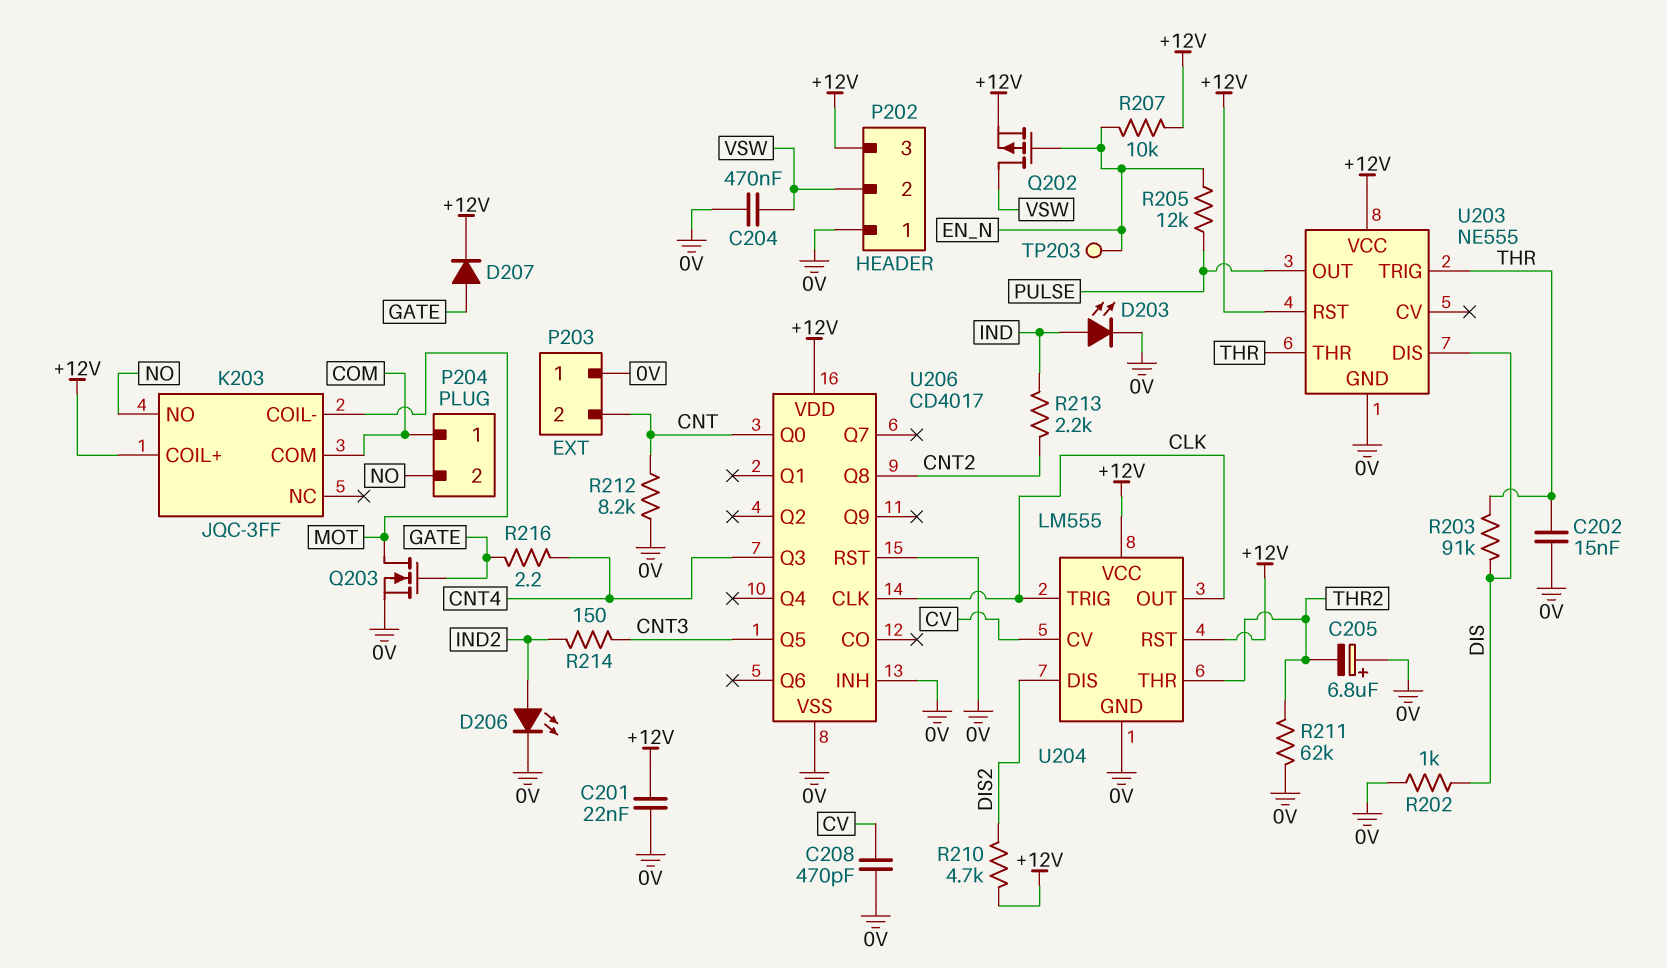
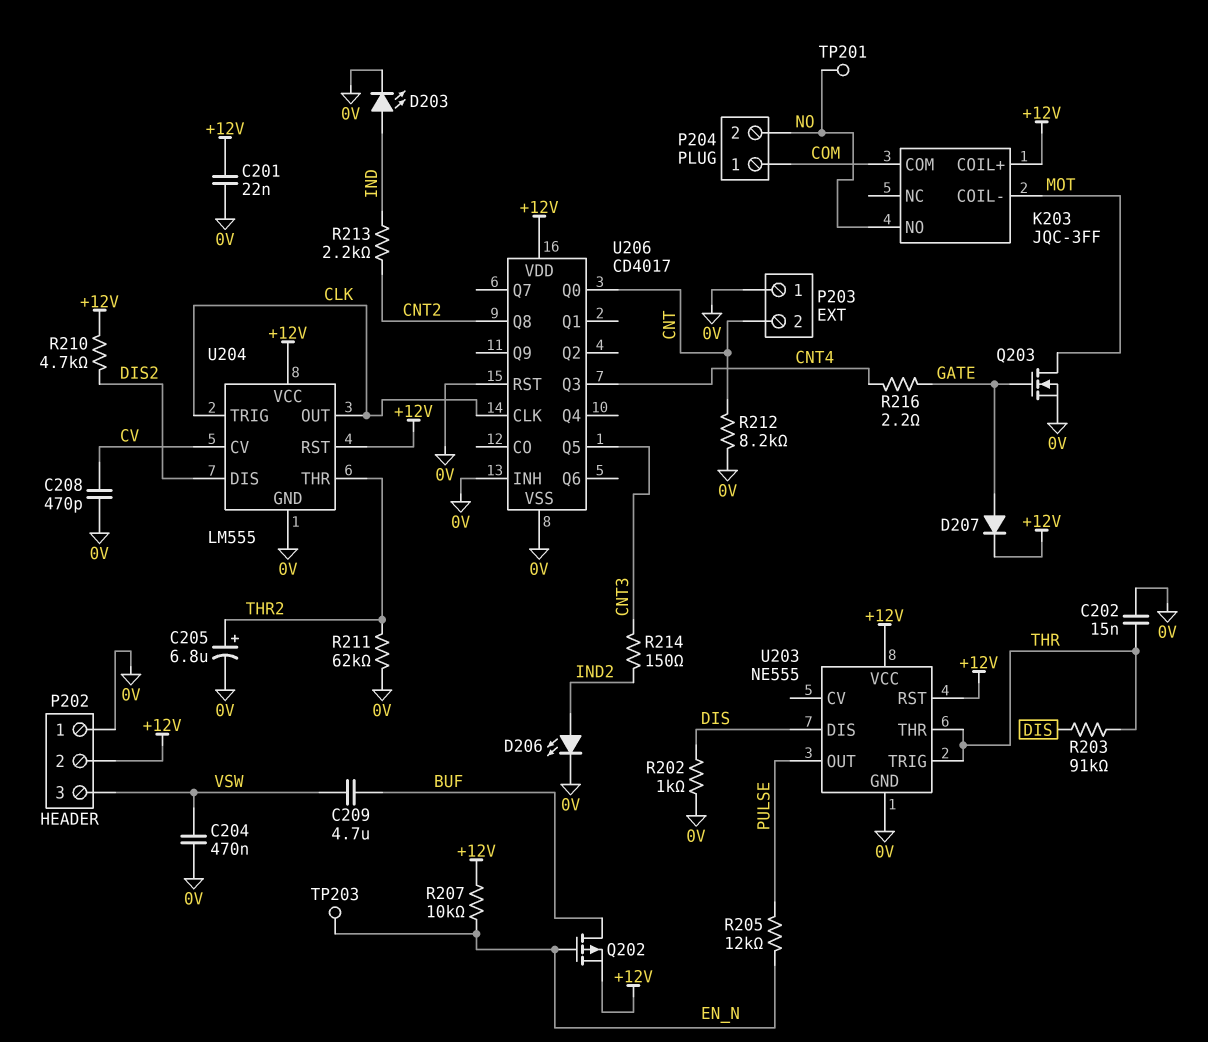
C205: 6.8uF (plus 0V, minus THR2) -> 6.8uF (plus THR2, minus 0V)
C209: none -> 4.7uF (BUF, VSW)
P202 pin 2: VSW -> +12V
P202 pin 3: +12V -> VSW
Q202: PMOS (G EN_N, D VSW, S +12V) -> PMOS (G EN_N, D BUF, S +12V)
TP201: none -> test point (NO)

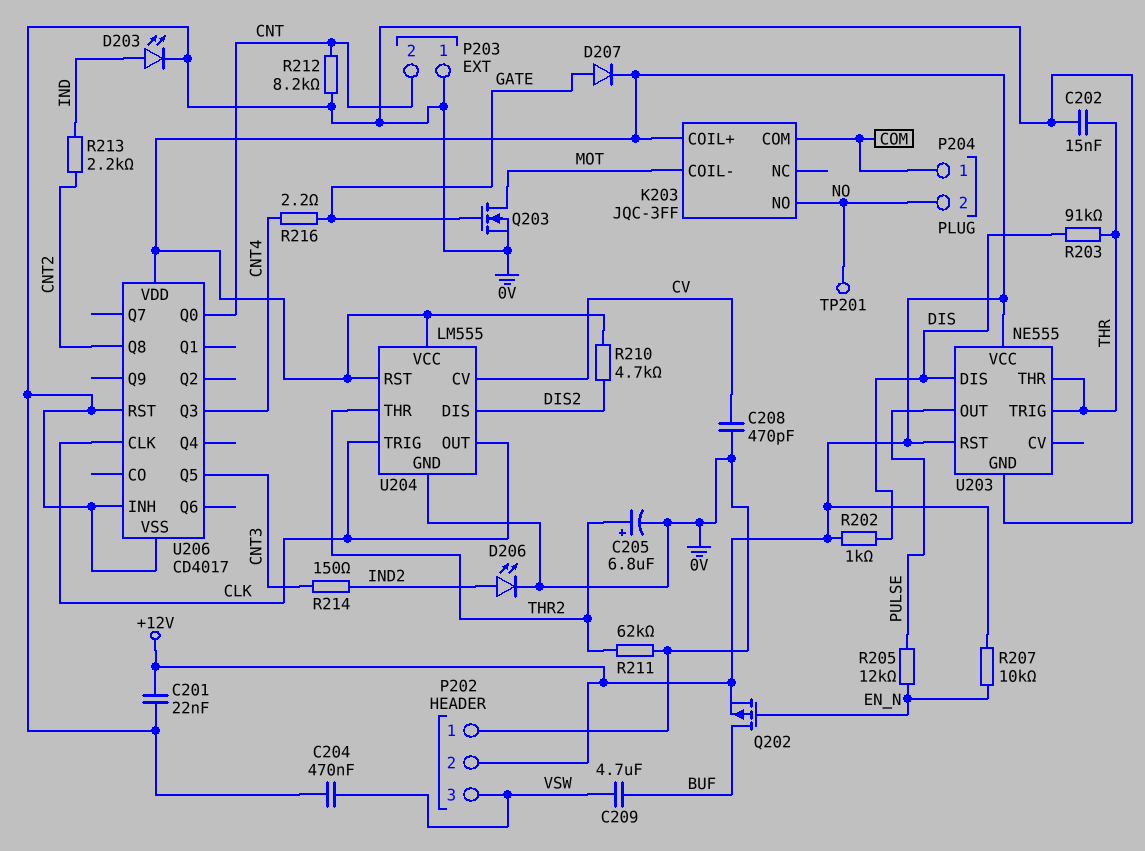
R202: 1k (0V, DIS) -> 1k (+12V, DIS)
TP203: test point (EN_N) -> none

